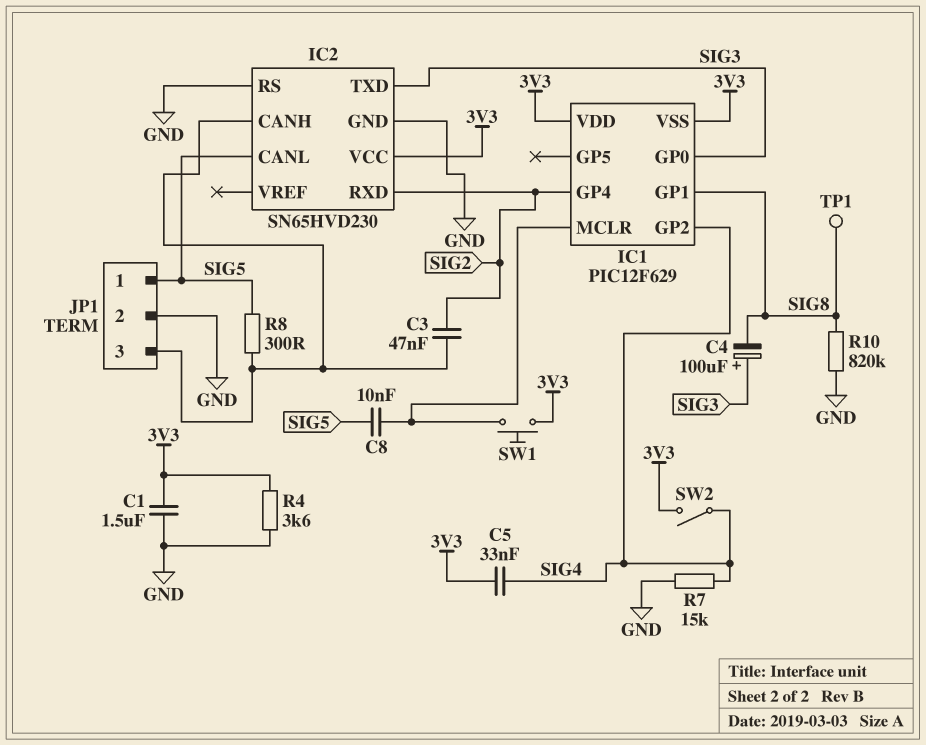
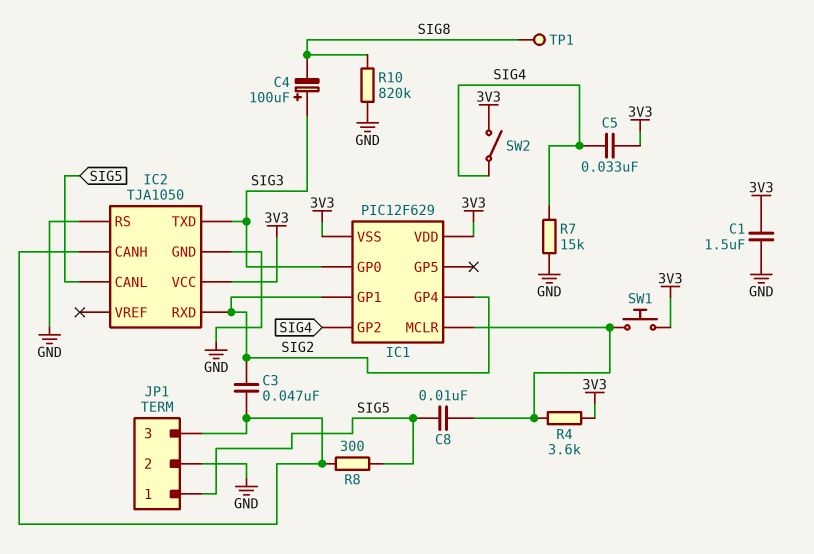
IC1 pin GP1: SIG8 -> SIG2
IC2: SN65HVD230 -> TJA1050
R4: 3.6k (3V3, GND) -> 3.6k (3V3, IC1/MCLR)

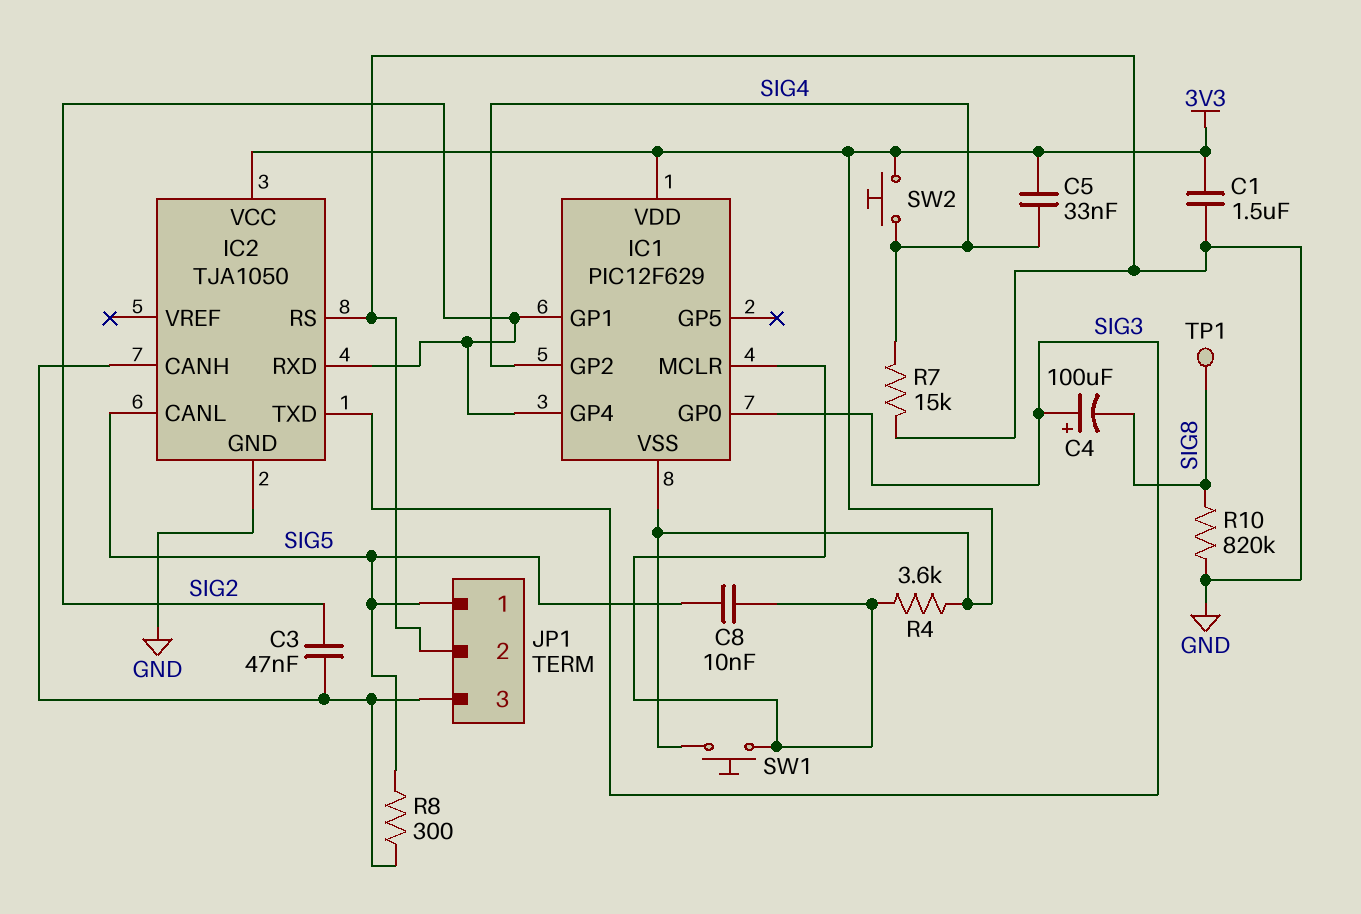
SW2: switch (3V3, SIG4) -> button (3V3, SIG4)

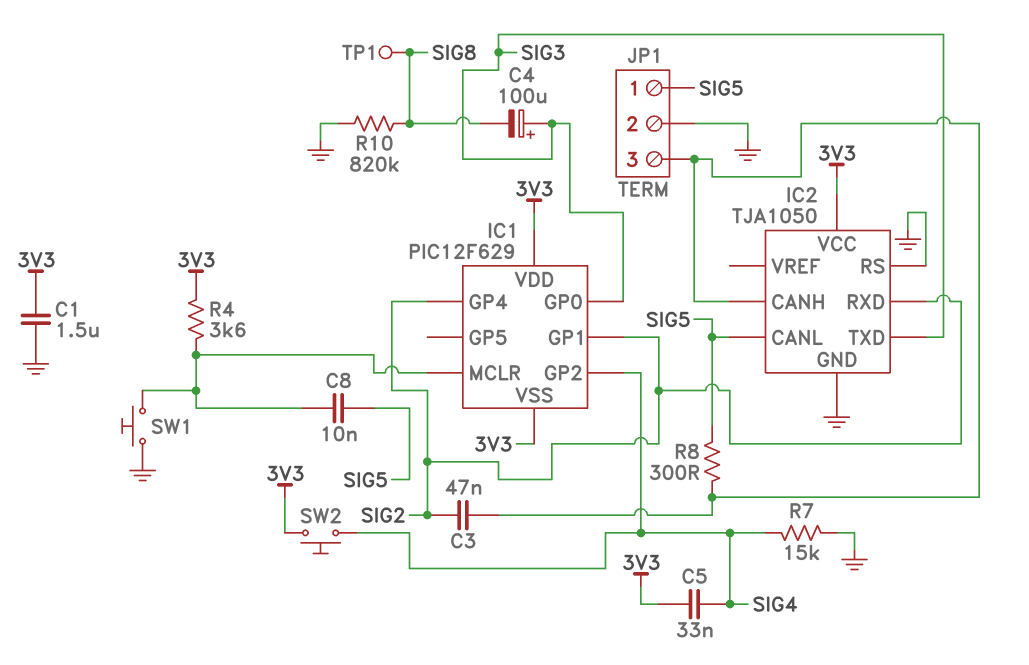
SW1: button (3V3, IC1/MCLR) -> button (GND, IC1/MCLR)

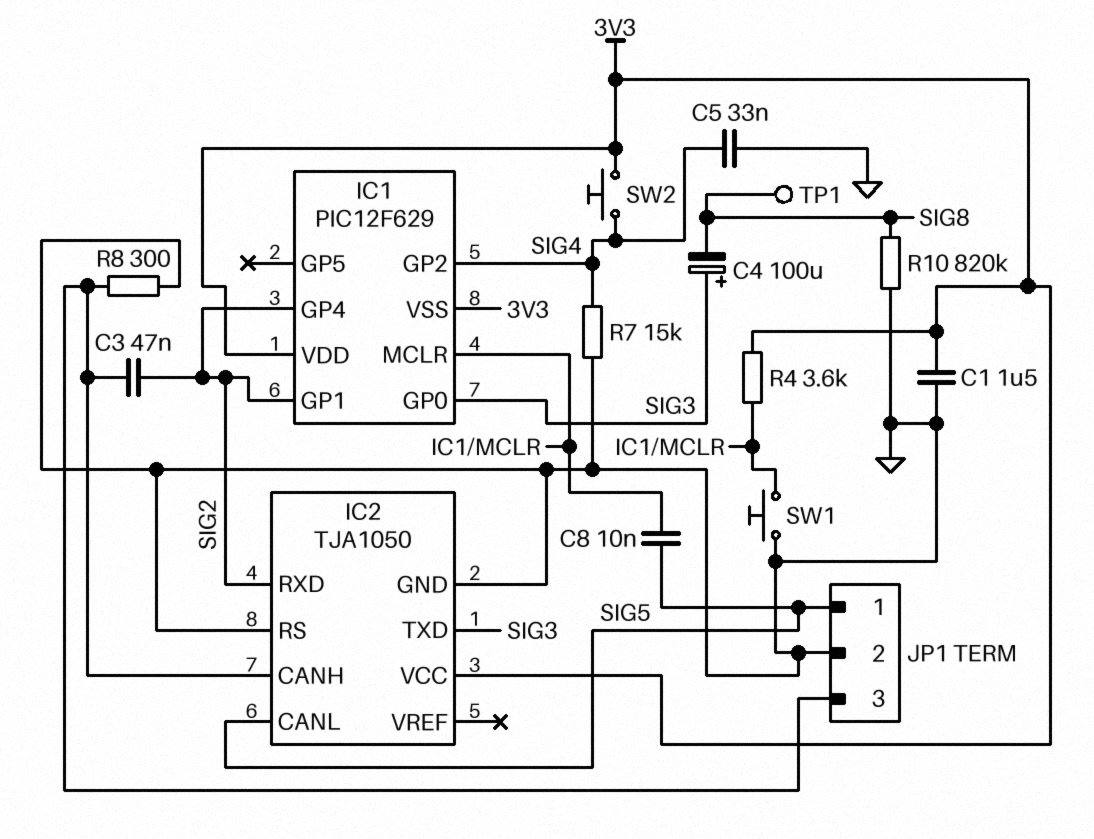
C5: 33nF (3V3, SIG4) -> 33nF (GND, SIG4)
R8: 300 (IC2/CANH, SIG5) -> 300 (GND, IC2/CANH)

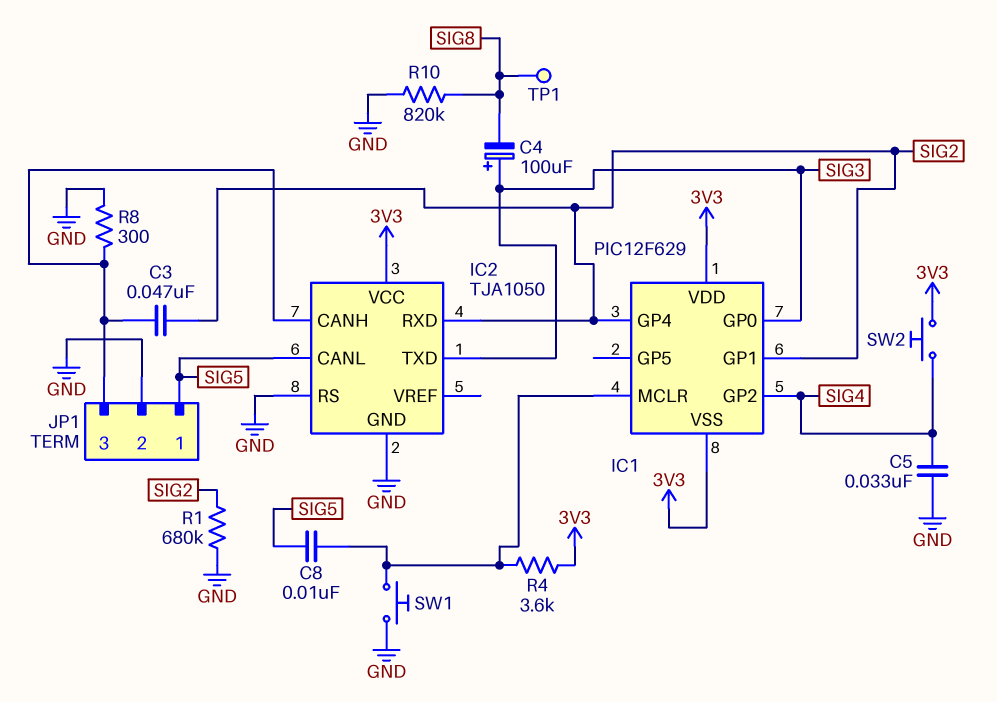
C1: 1.5uF (3V3, GND) -> none
R1: none -> 680k (GND, SIG2)
R7: 15k (GND, SIG4) -> none

